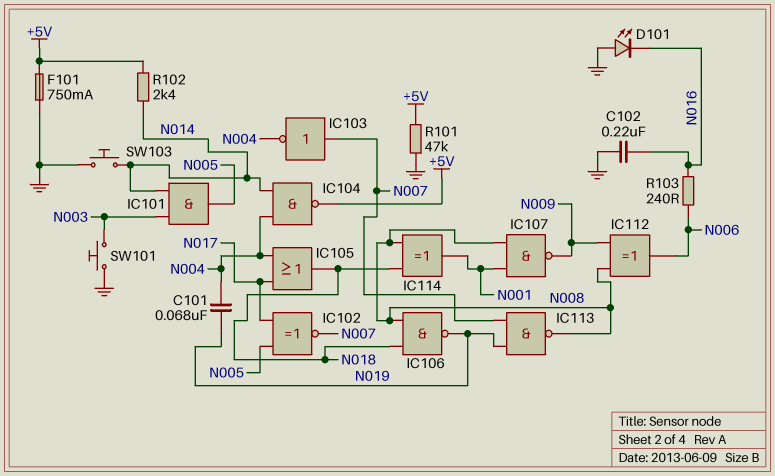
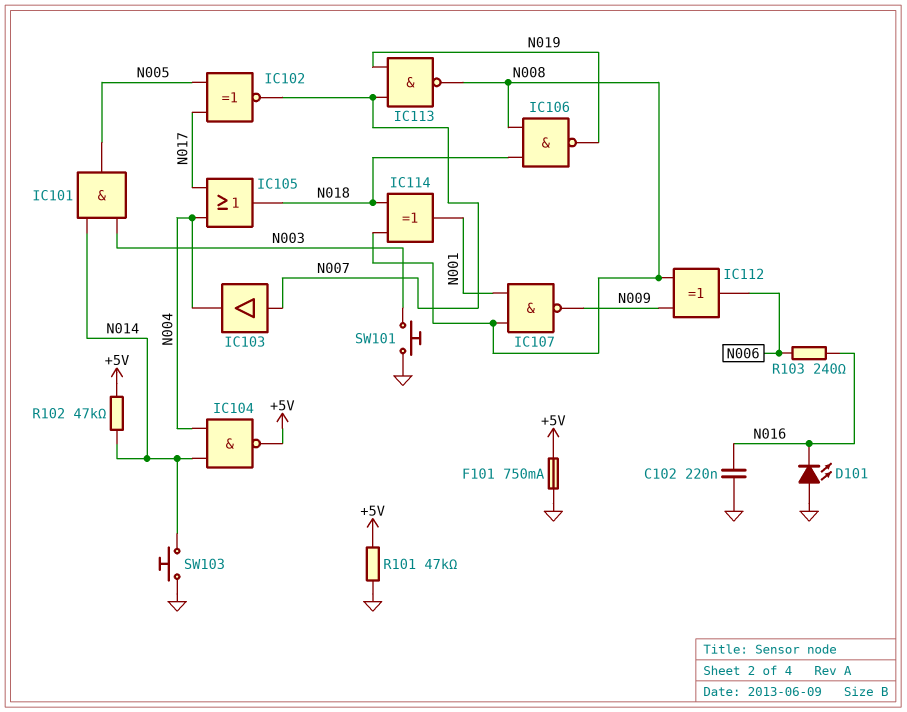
C101: 68nF (N004, N019) -> none
IC103: NOT (in N007, out N004) -> buffer (in N007, out N004)
R102: 2.4k (+5V, N014) -> 47k (+5V, N014)

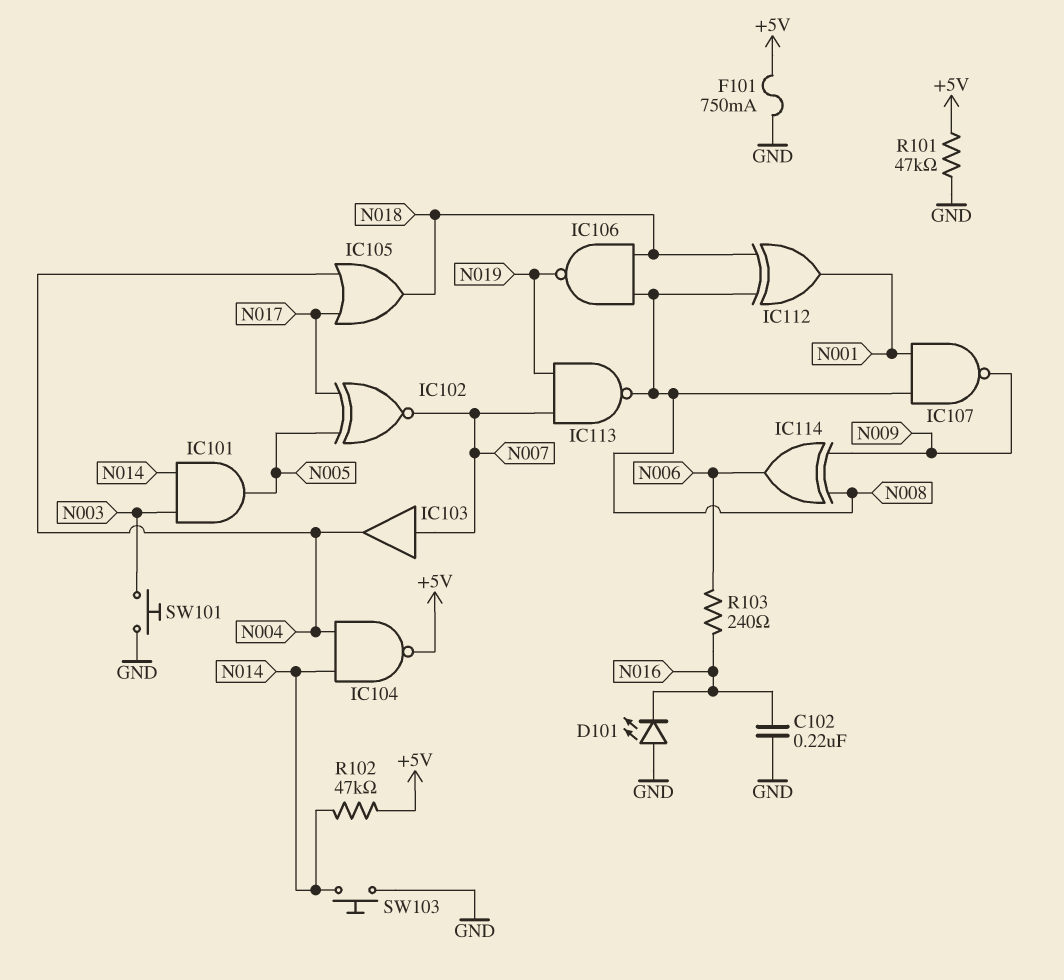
IC112: XOR (in N008, in N009, out N006) -> XOR (in N008, in N018, out N001)
IC114: XOR (in N008, in N018, out N001) -> XOR (in N008, in N009, out N006)

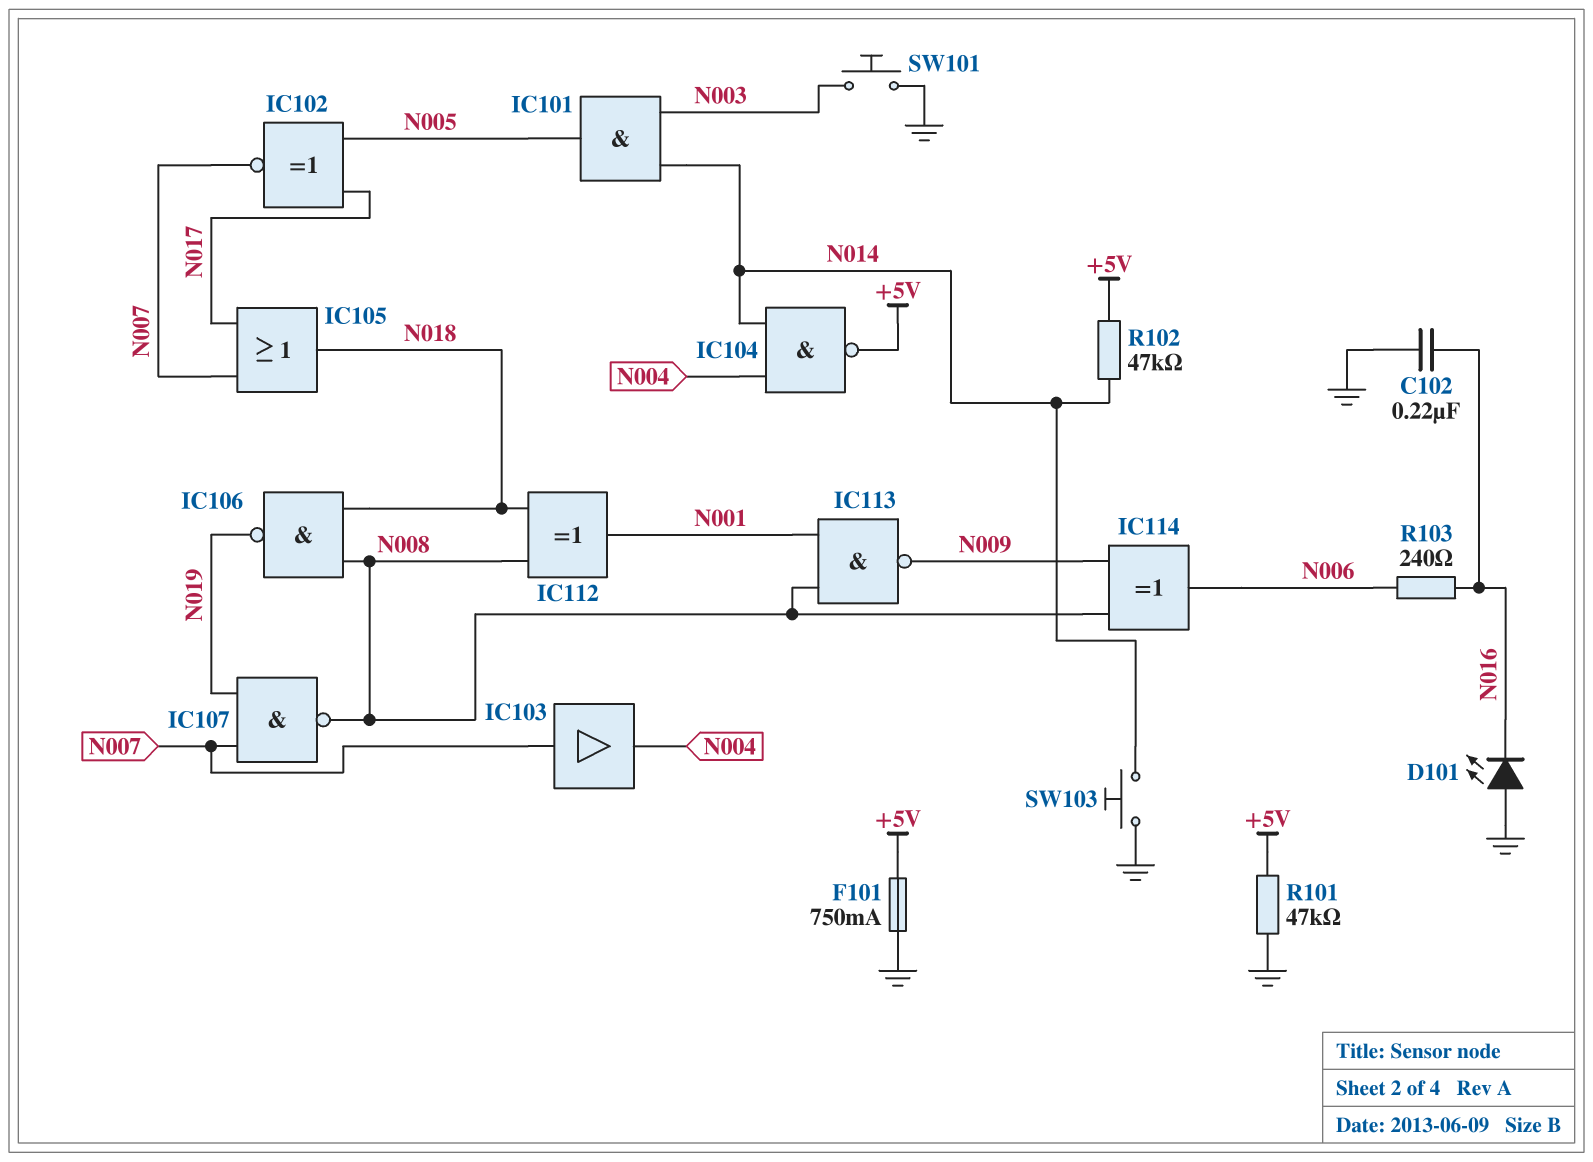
IC105: OR (in N004, in N017, out N018) -> OR (in N007, in N017, out N018)
IC107: NAND (in N001, in N008, out N009) -> NAND (in N007, in N019, out N008)
IC113: NAND (in N007, in N019, out N008) -> NAND (in N001, in N008, out N009)

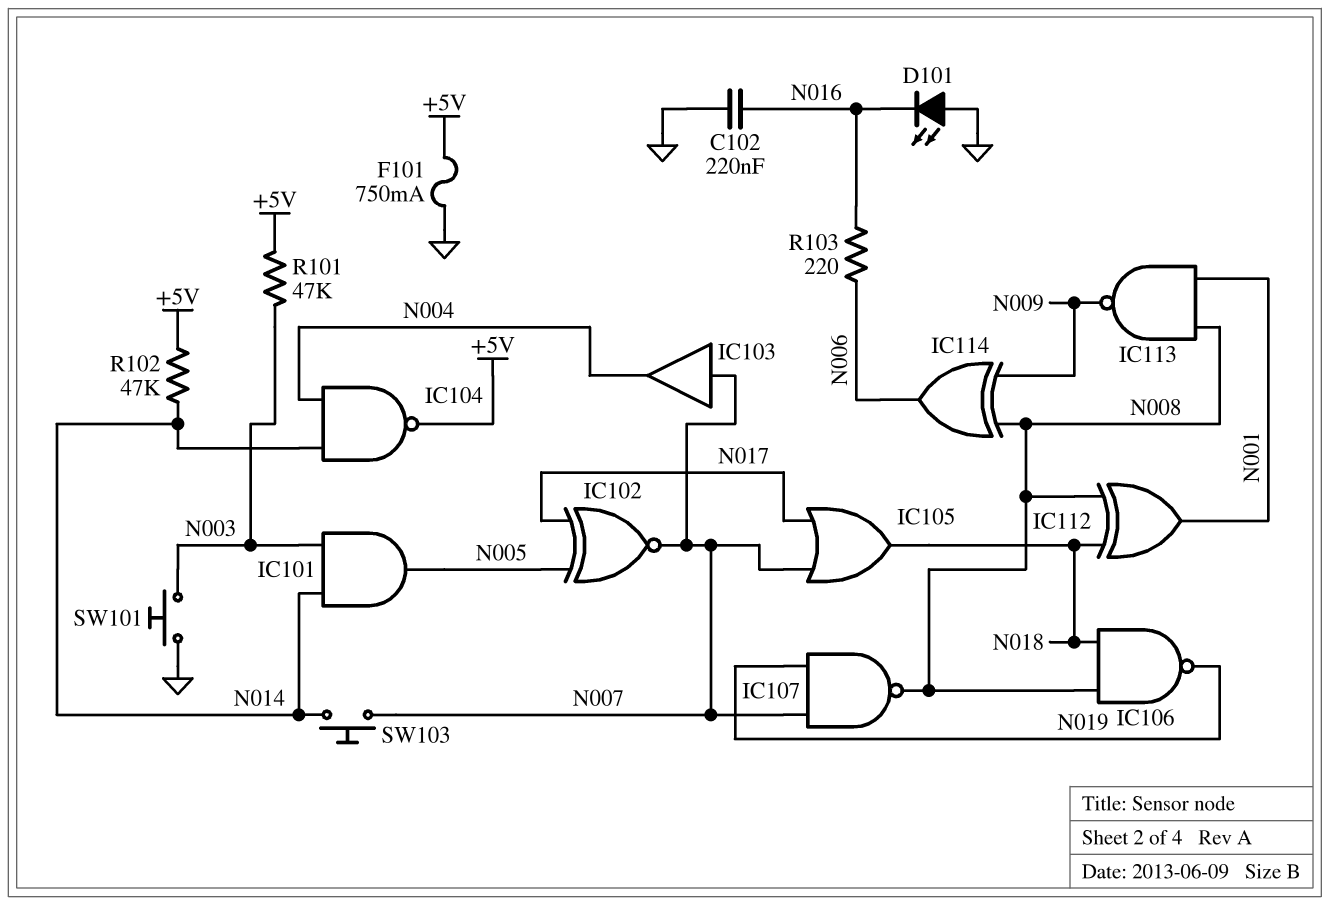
R101: 47k (+5V, GND) -> 47k (+5V, N003)
R103: 240 (N006, N016) -> 220 (N006, N016)
SW103: button (GND, N014) -> button (N007, N014)

